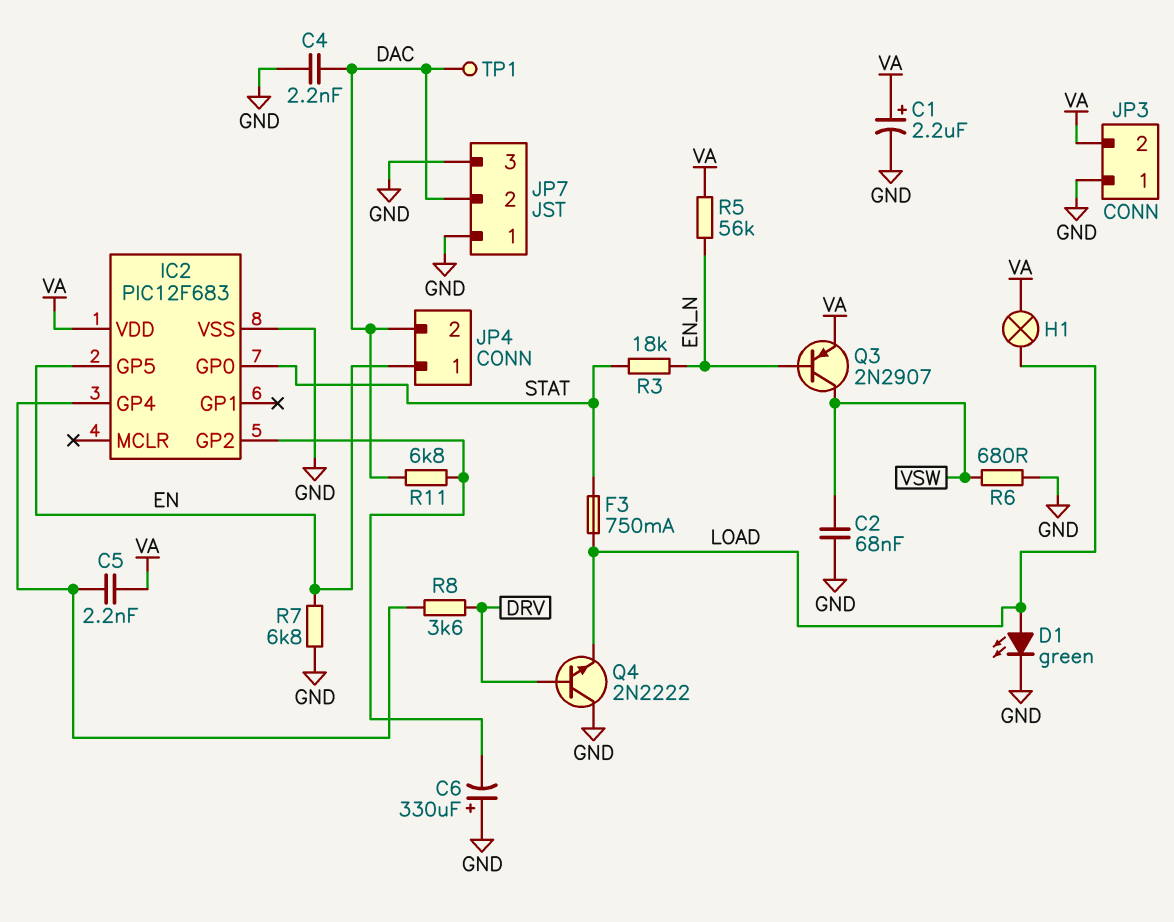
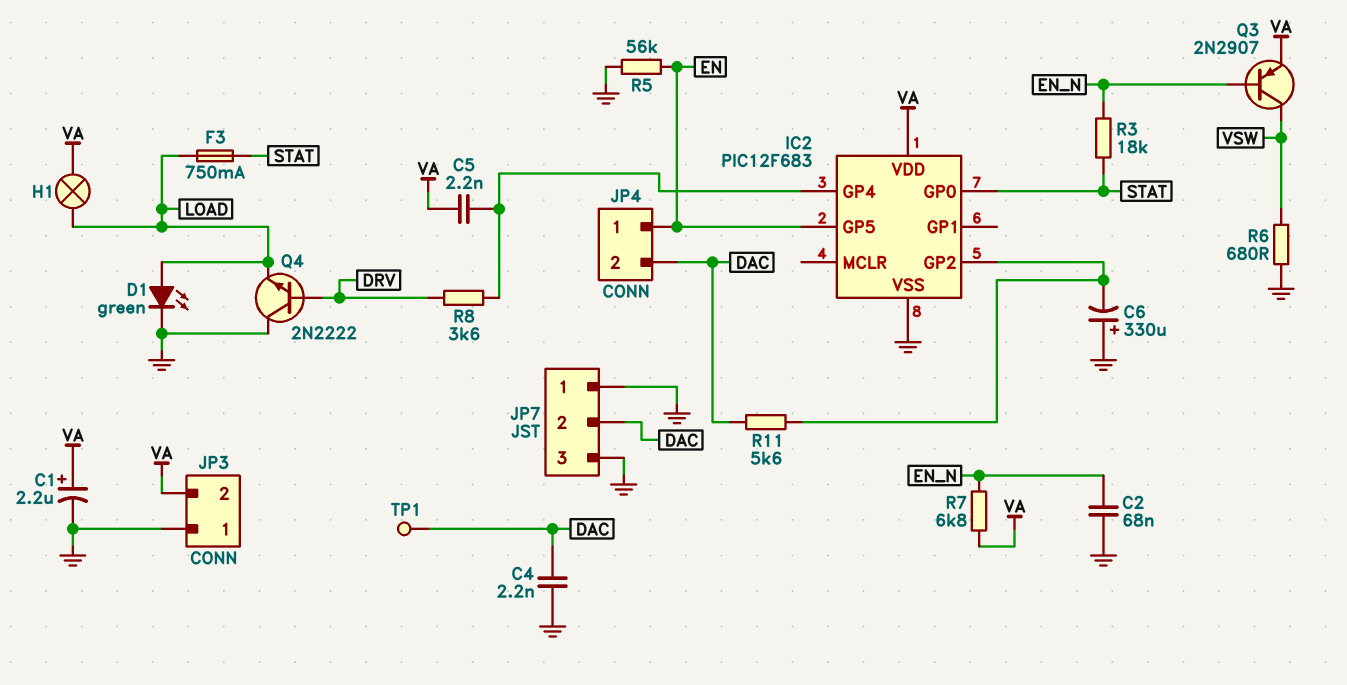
C2: 68nF (GND, VSW) -> 68nF (EN_N, GND)
R5: 56k (EN_N, VA) -> 56k (EN, GND)
R7: 6.8k (EN, GND) -> 6.8k (EN_N, VA)
R11: 6.8k (DAC, IC2/GP2) -> 5.6k (DAC, IC2/GP2)

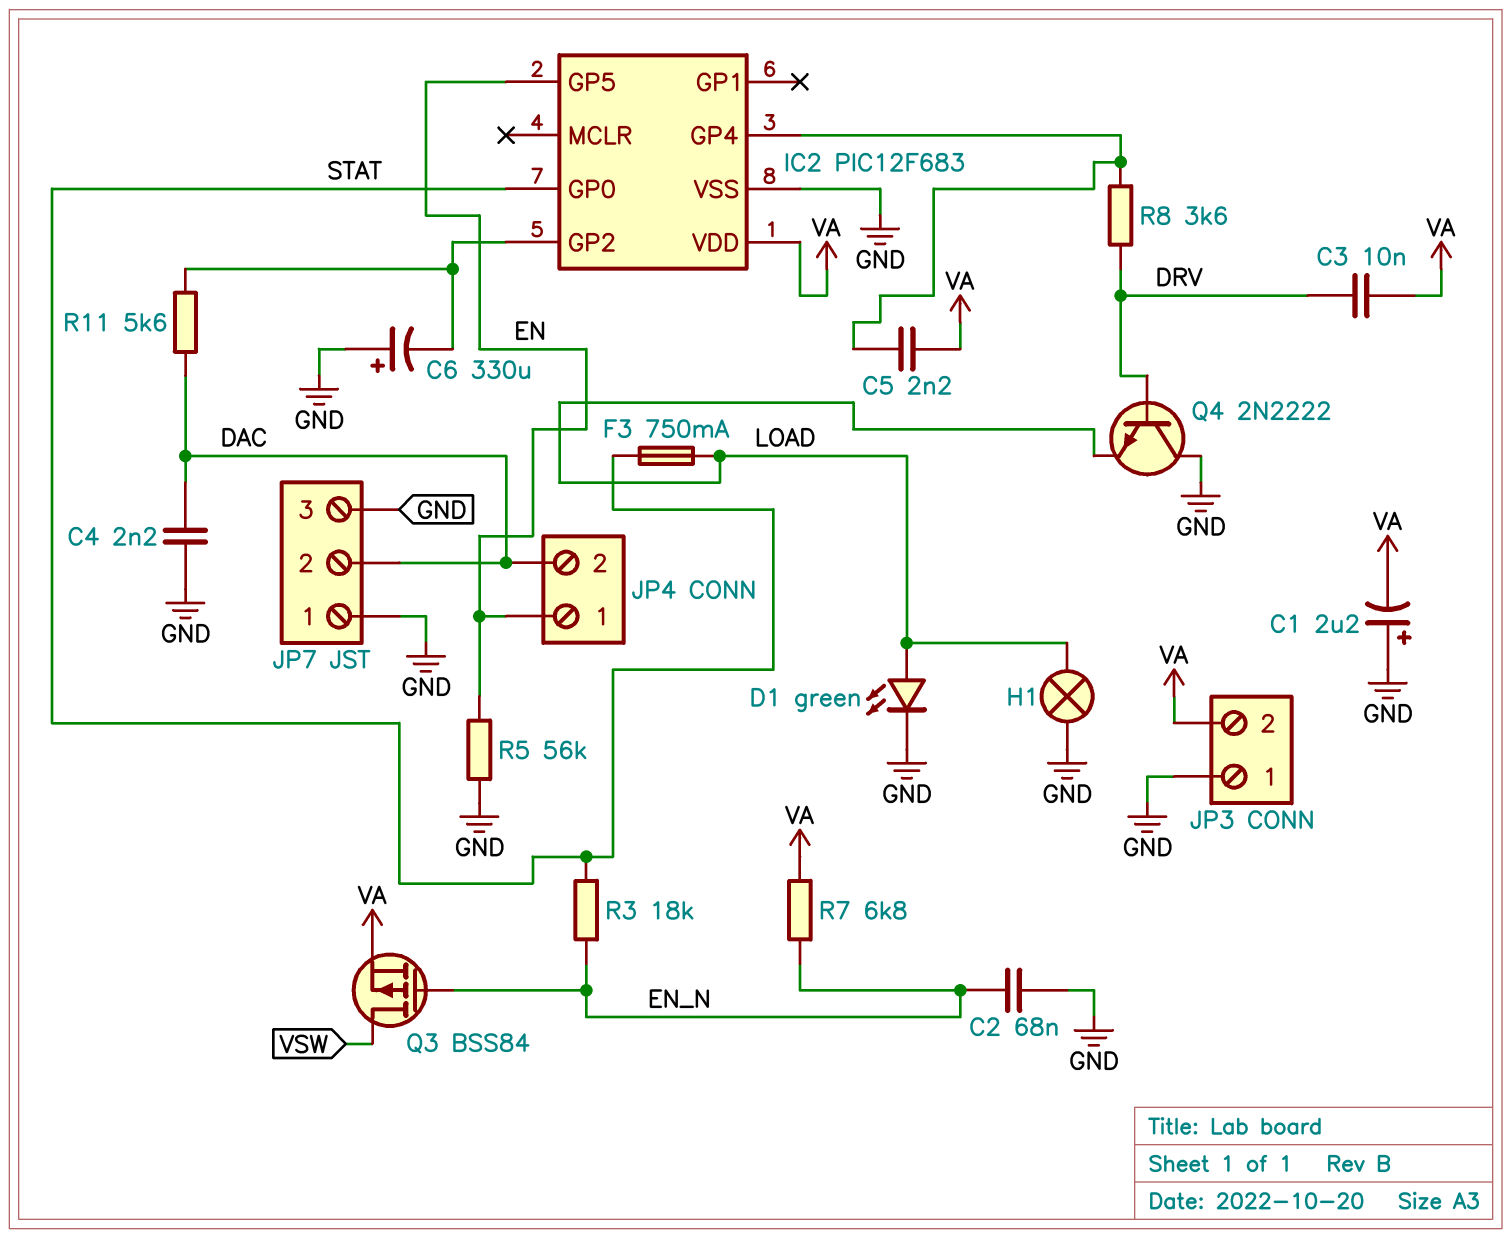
C1: 2.2uF (plus VA, minus GND) -> 2.2uF (plus GND, minus VA)
C3: none -> 10nF (DRV, VA)
H1: lamp (LOAD, VA) -> lamp (GND, LOAD)
Q3: PNP 2N2907 (B EN_N, C VSW, E VA) -> PMOS BSS84 (G EN_N, D VSW, S VA)
R6: 680 (GND, VSW) -> none
TP1: test point (DAC) -> none

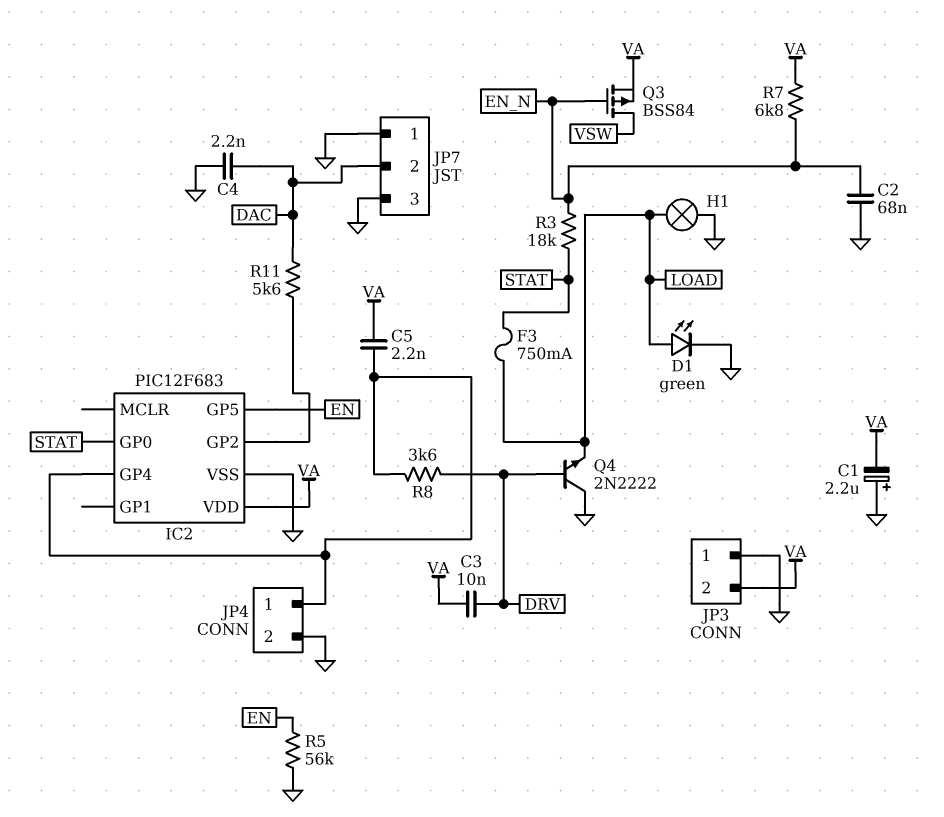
C6: 330uF (plus GND, minus IC2/GP2) -> none
JP4 pin 1: EN -> IC2/GP4
JP4 pin 2: DAC -> GND

